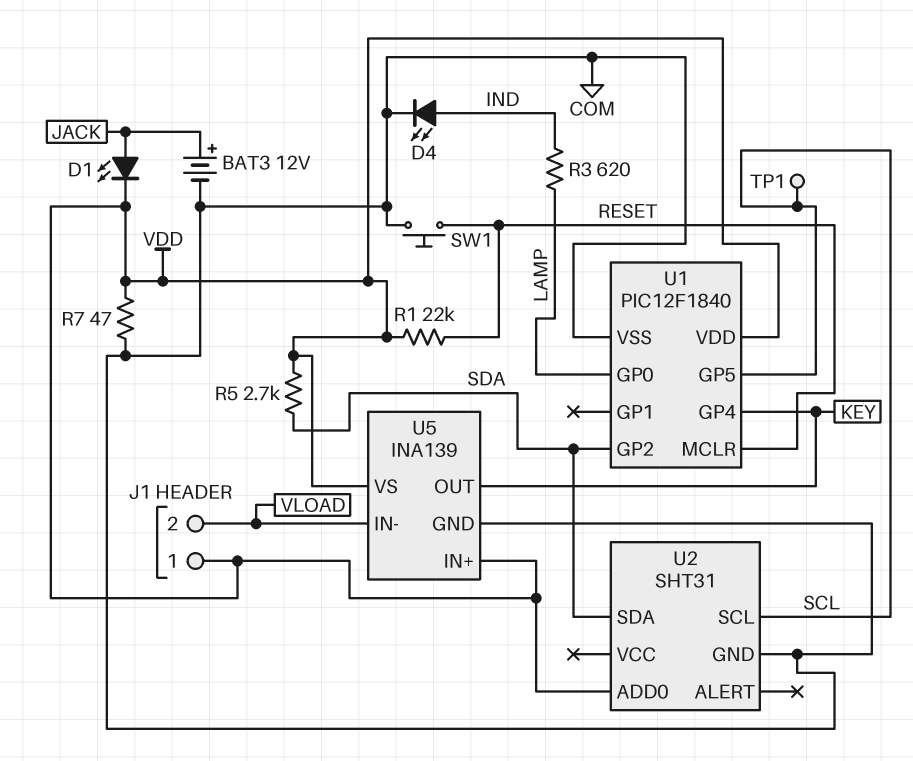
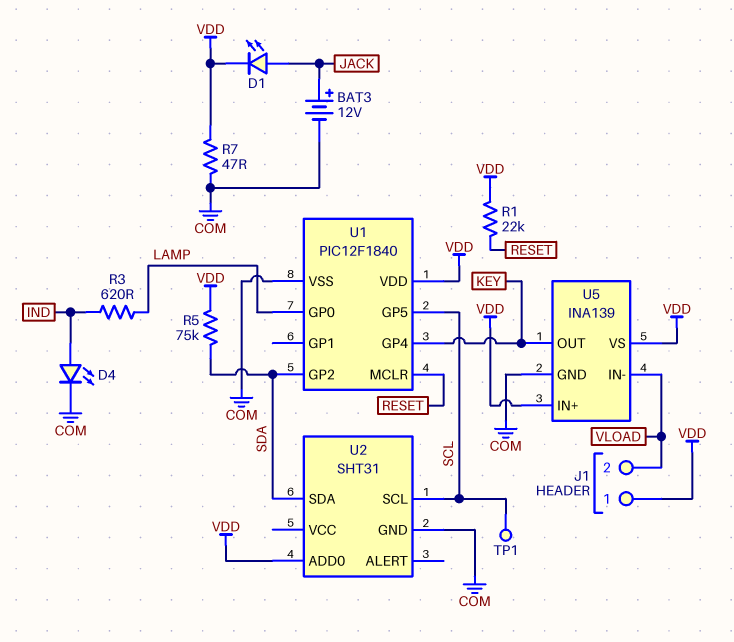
R5: 2.7k (SDA, VDD) -> 75k (SDA, VDD)
SW1: button (COM, RESET) -> none

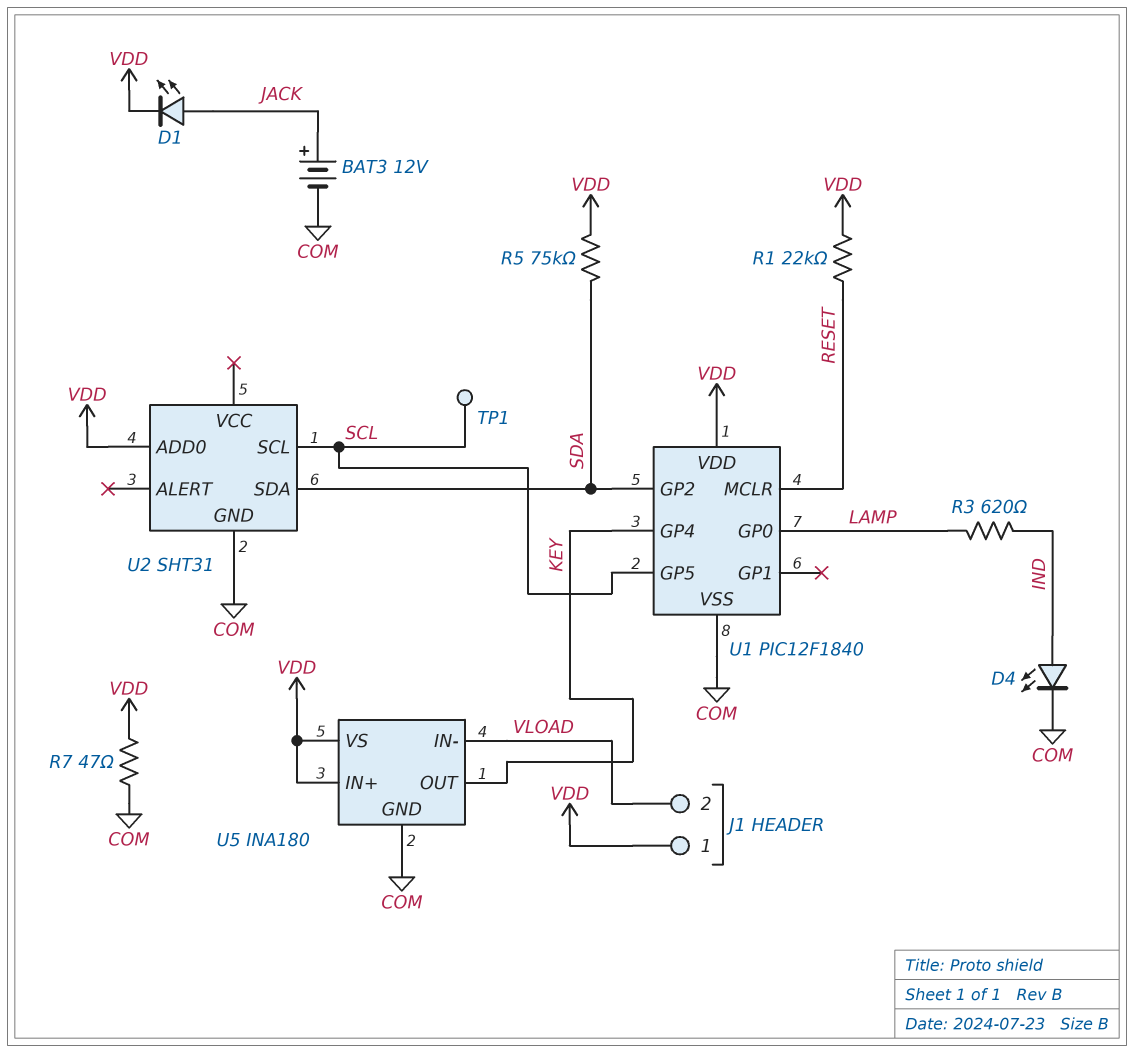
U5: INA139 -> INA180

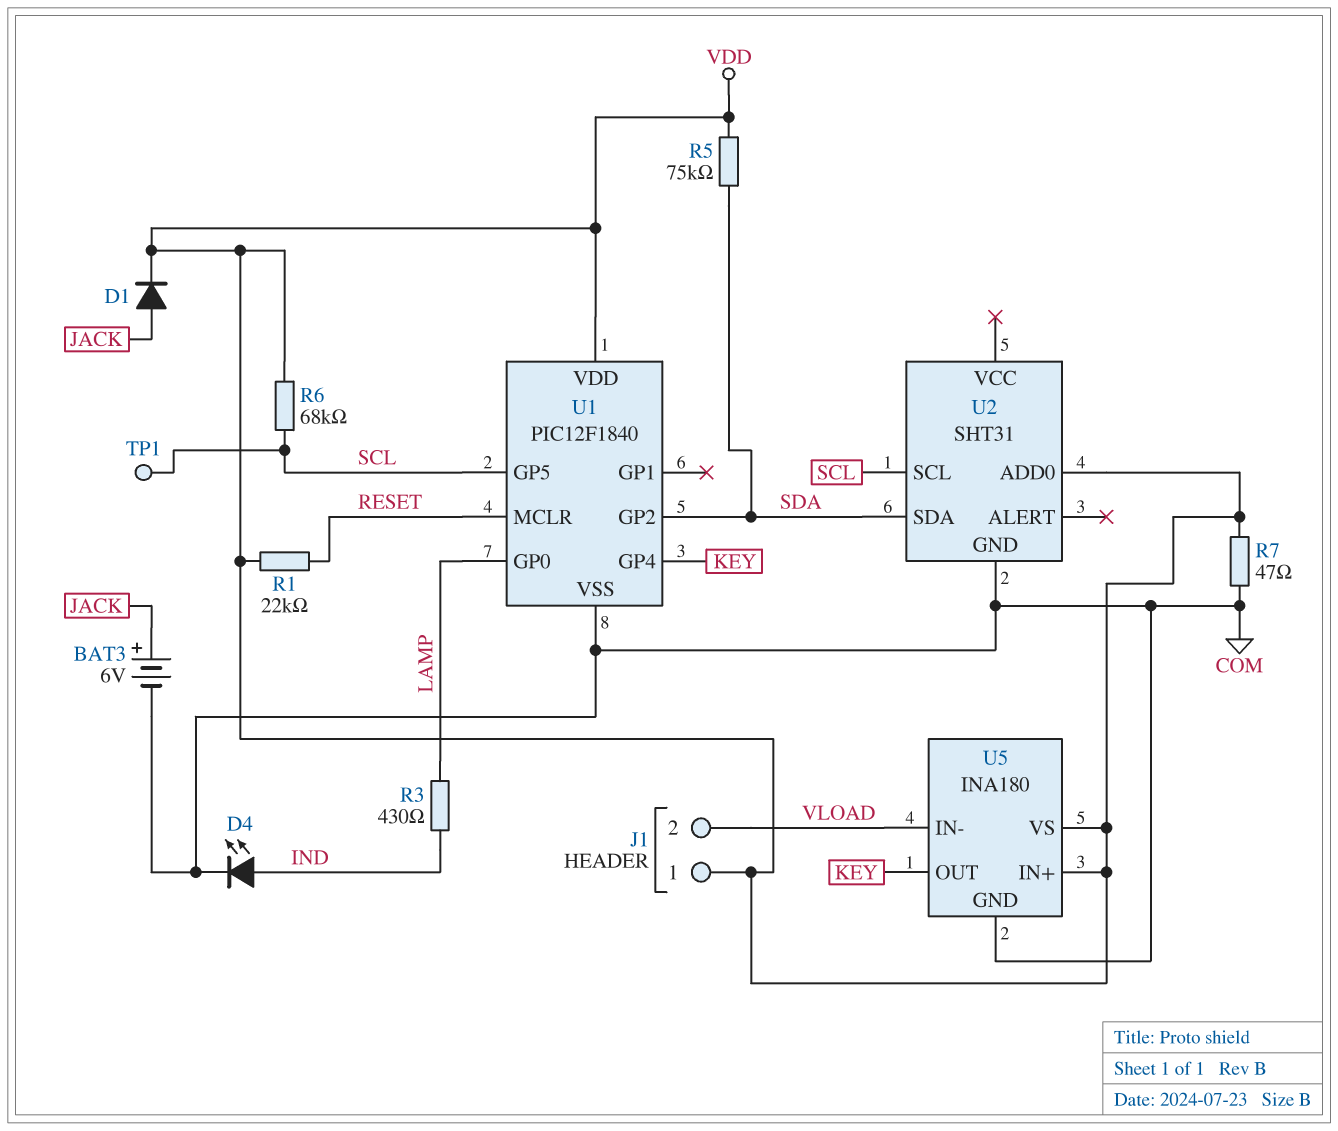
BAT3: 12V (plus JACK, minus COM) -> 6V (plus JACK, minus COM)
D1: LED (A JACK, K VDD) -> diode (A JACK, K VDD)
R3: 620 (IND, LAMP) -> 430 (IND, LAMP)
R6: none -> 68k (SCL, VDD)

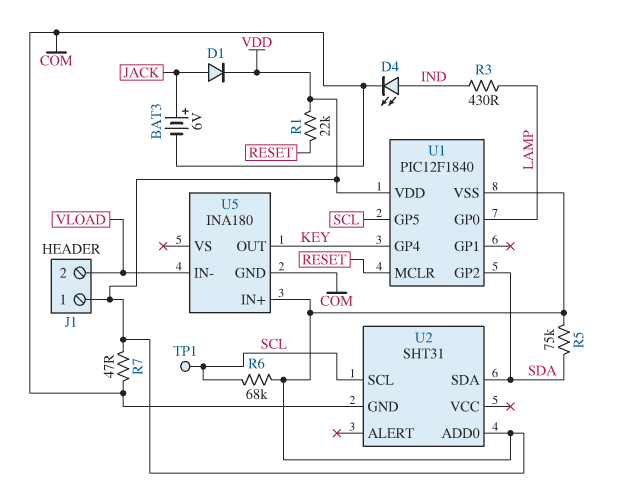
U1 pin VSS: COM -> VDD
U5 pin VS: VDD -> none

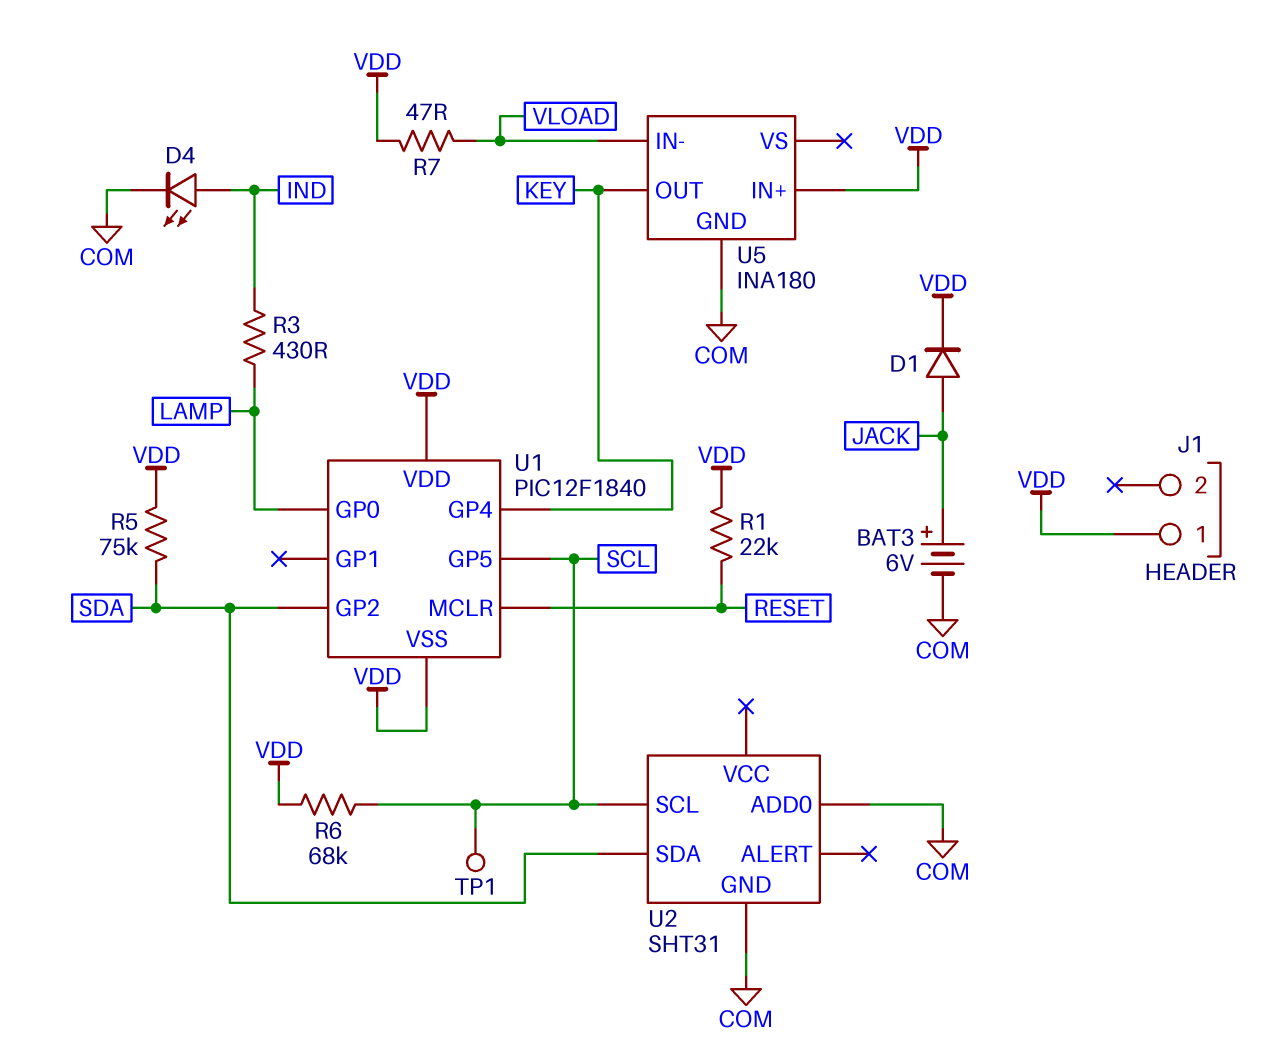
J1 pin 2: VLOAD -> none
R7: 47 (COM, VDD) -> 47 (VDD, VLOAD)
U2 pin ADD0: VDD -> COM

